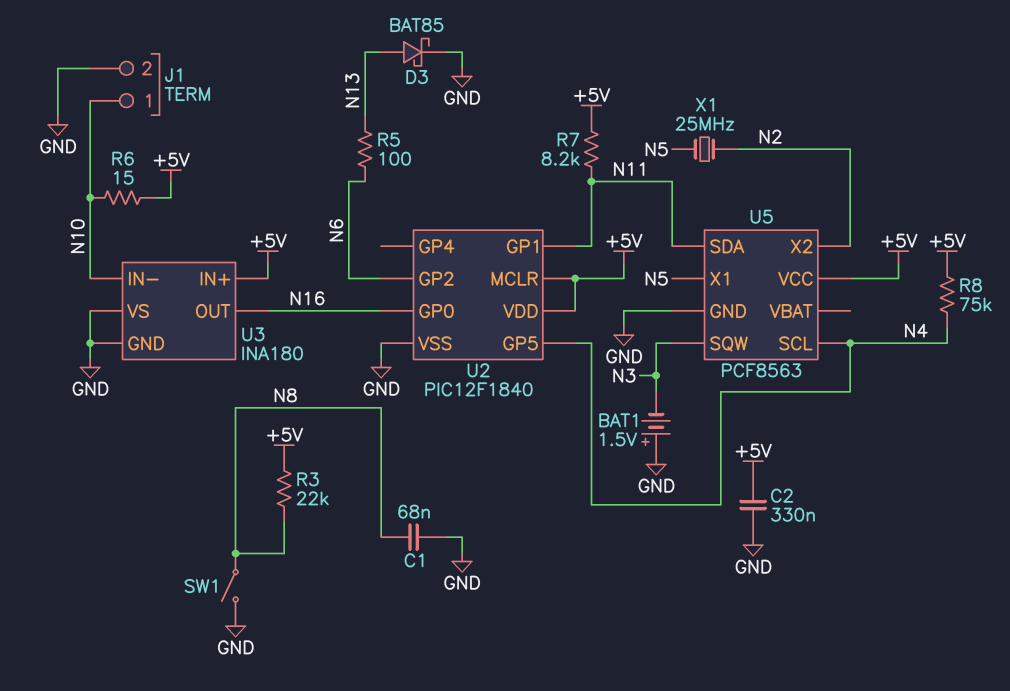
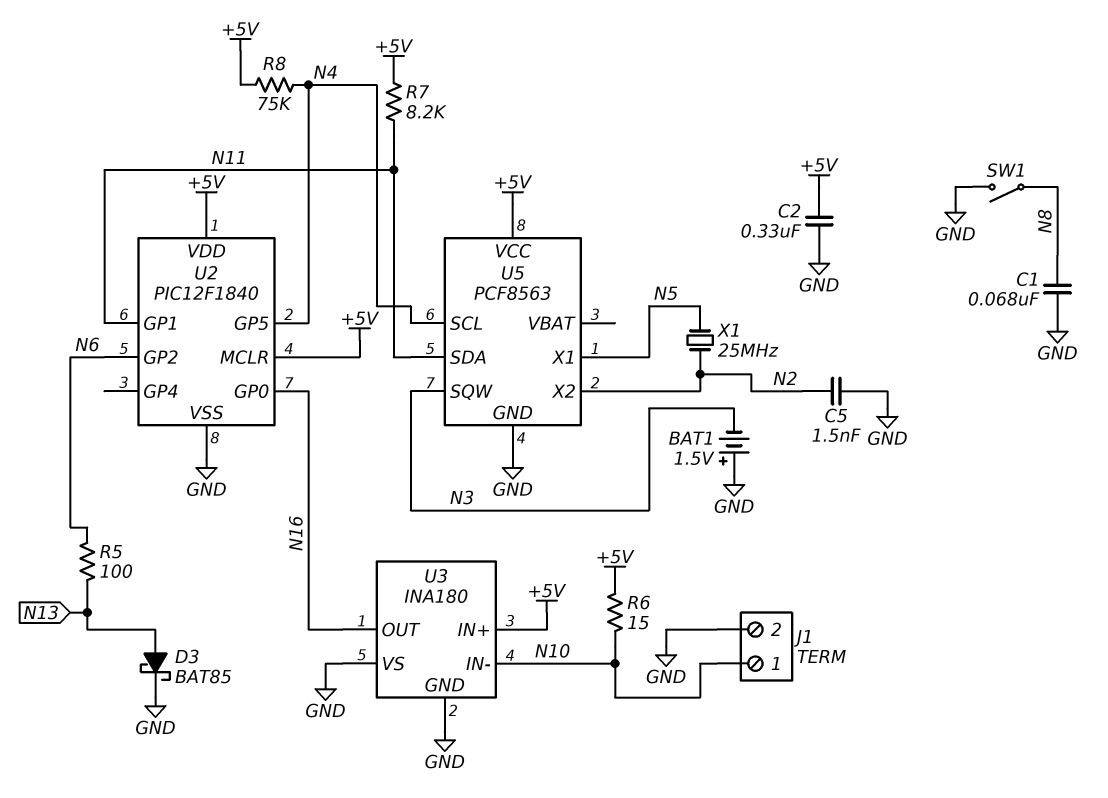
C5: none -> 1.5nF (GND, N2)
R3: 22k (+5V, N8) -> none

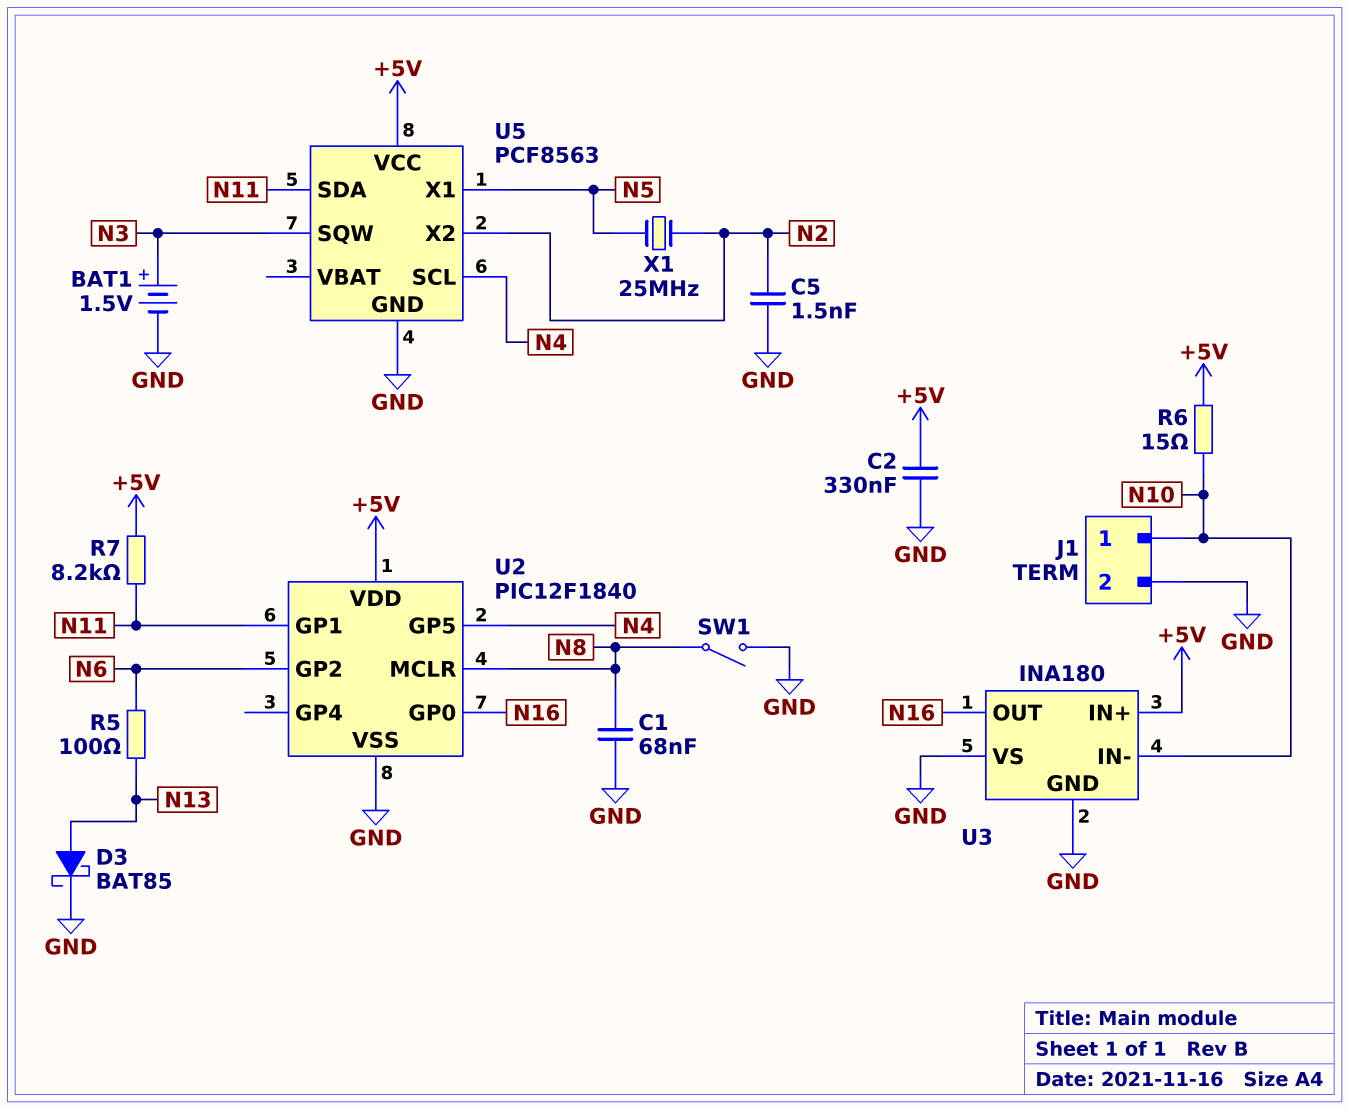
BAT1: 1.5V (plus GND, minus N3) -> 1.5V (plus N3, minus GND)
R8: 75k (+5V, N4) -> none
U2 pin MCLR: +5V -> N8

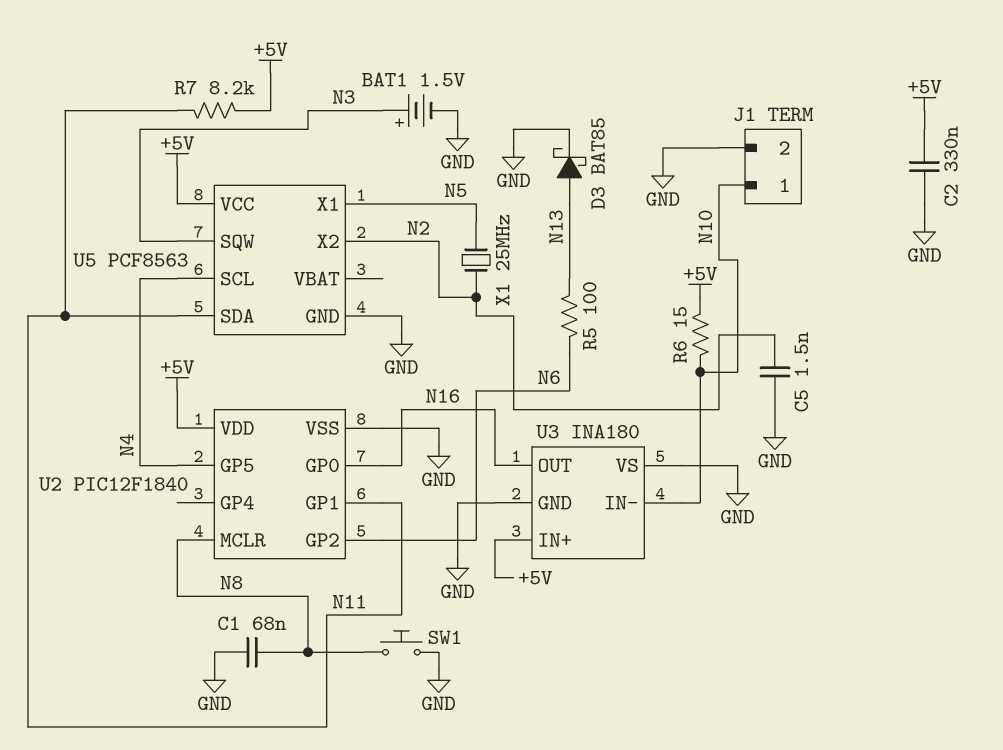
SW1: switch (GND, N8) -> button (GND, N8)

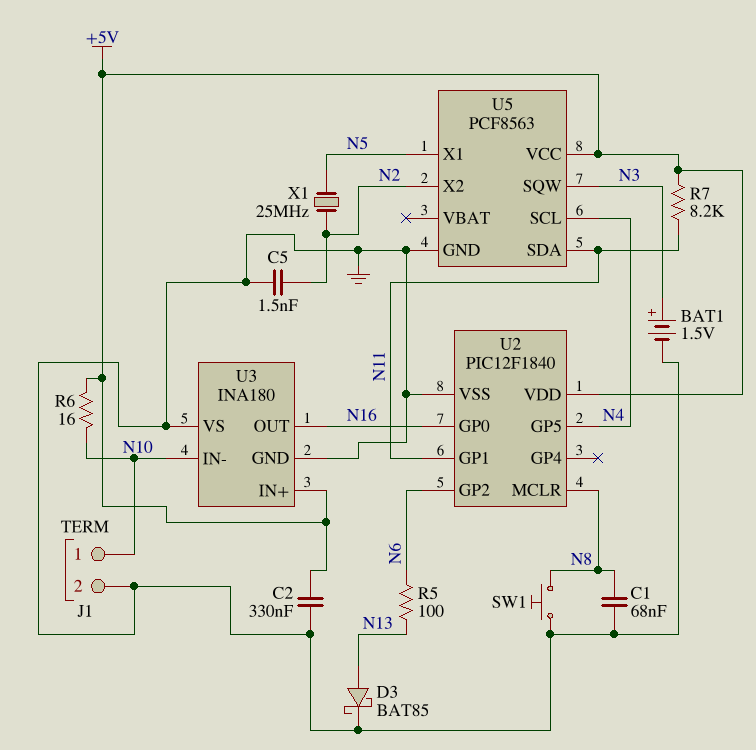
R6: 15 (+5V, N10) -> 16 (+5V, N10)

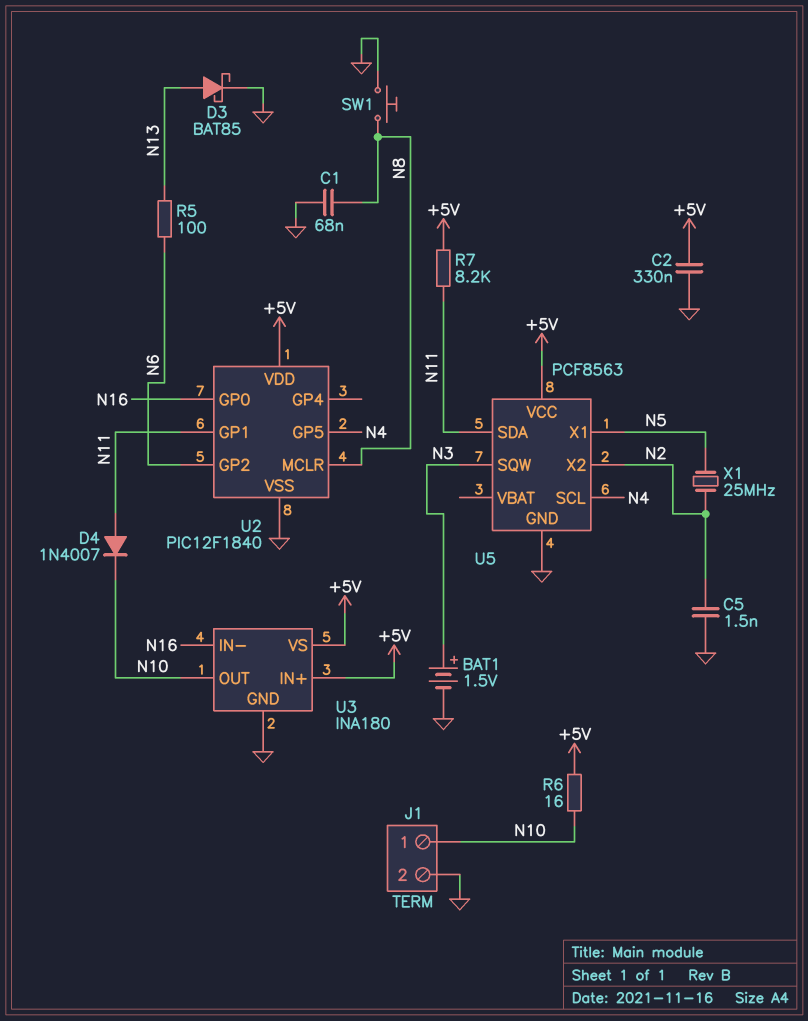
D4: none -> diode 1N4007 (A N11, K N10)
U3 pin IN-: N10 -> N16
U3 pin OUT: N16 -> N10
U3 pin VS: GND -> +5V

